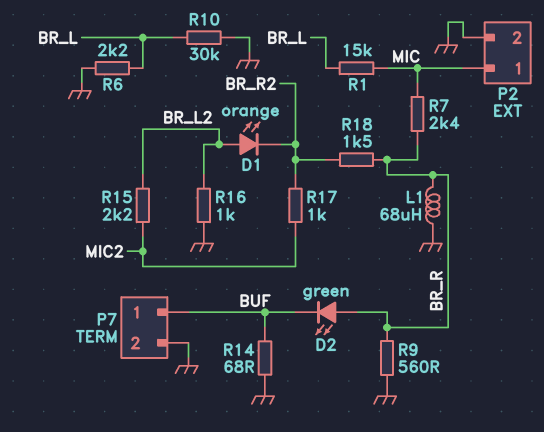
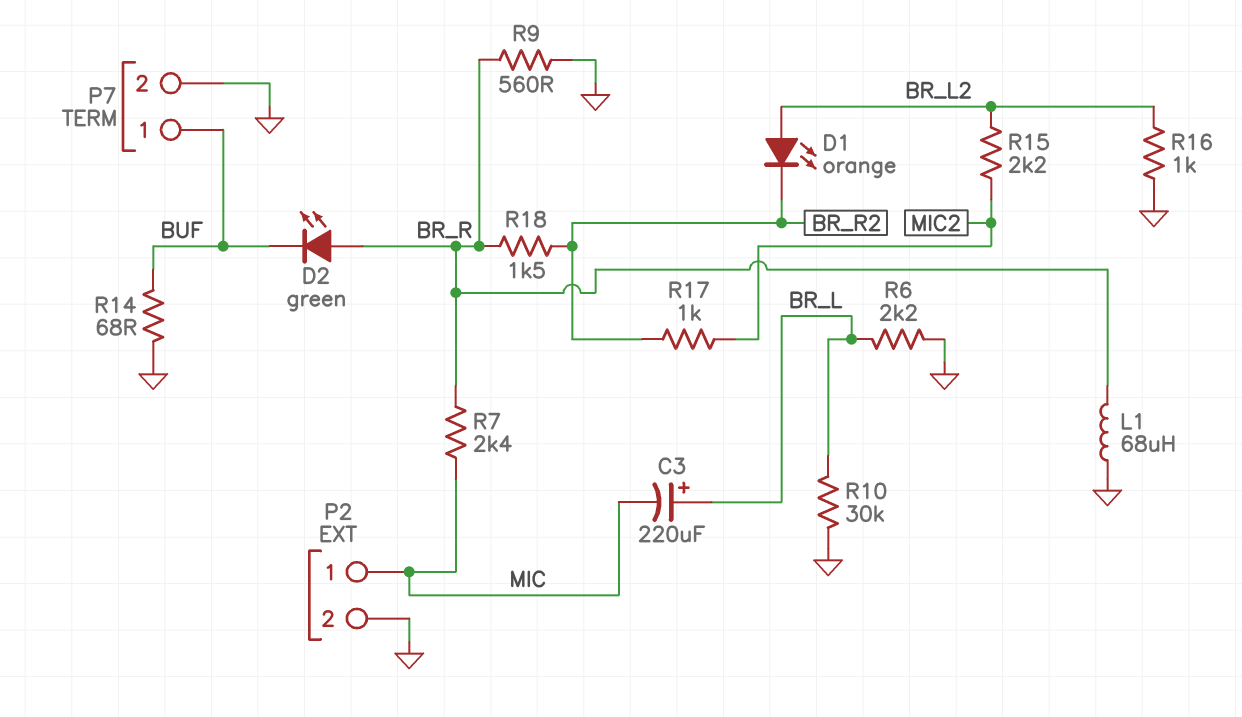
C3: none -> 220uF (plus BR_L, minus MIC)
R1: 15k (BR_L, MIC) -> none

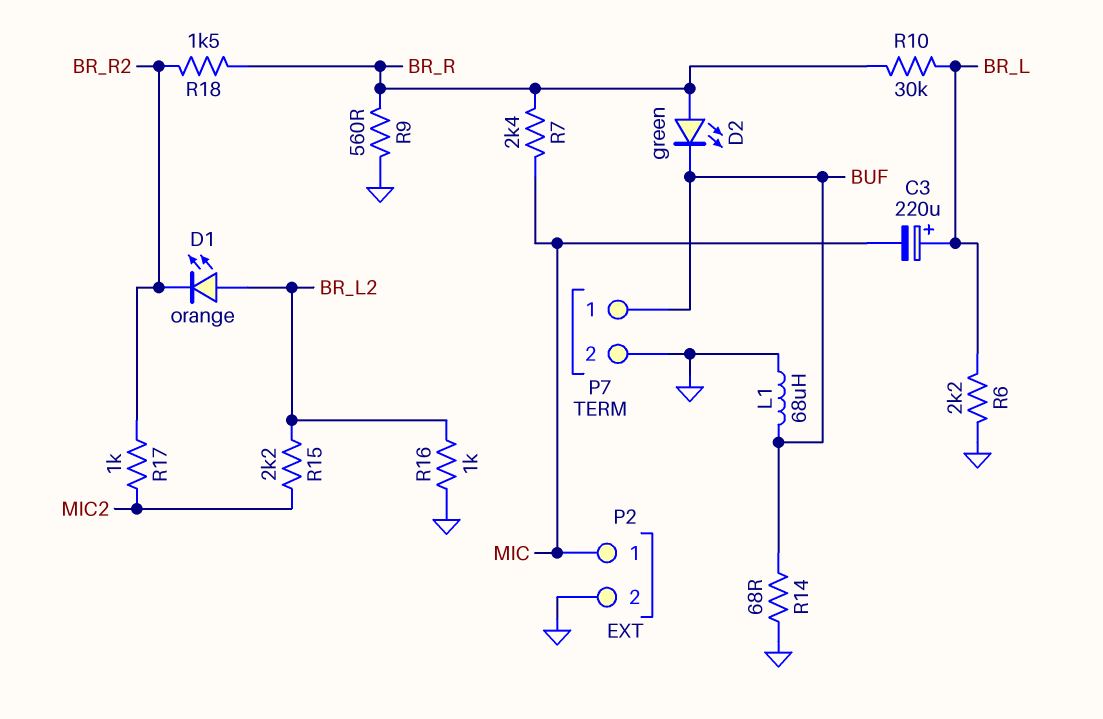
L1: 68uH (BR_R, GND) -> 68uH (BUF, GND)
R10: 30k (BR_L, GND) -> 30k (BR_L, BR_R)

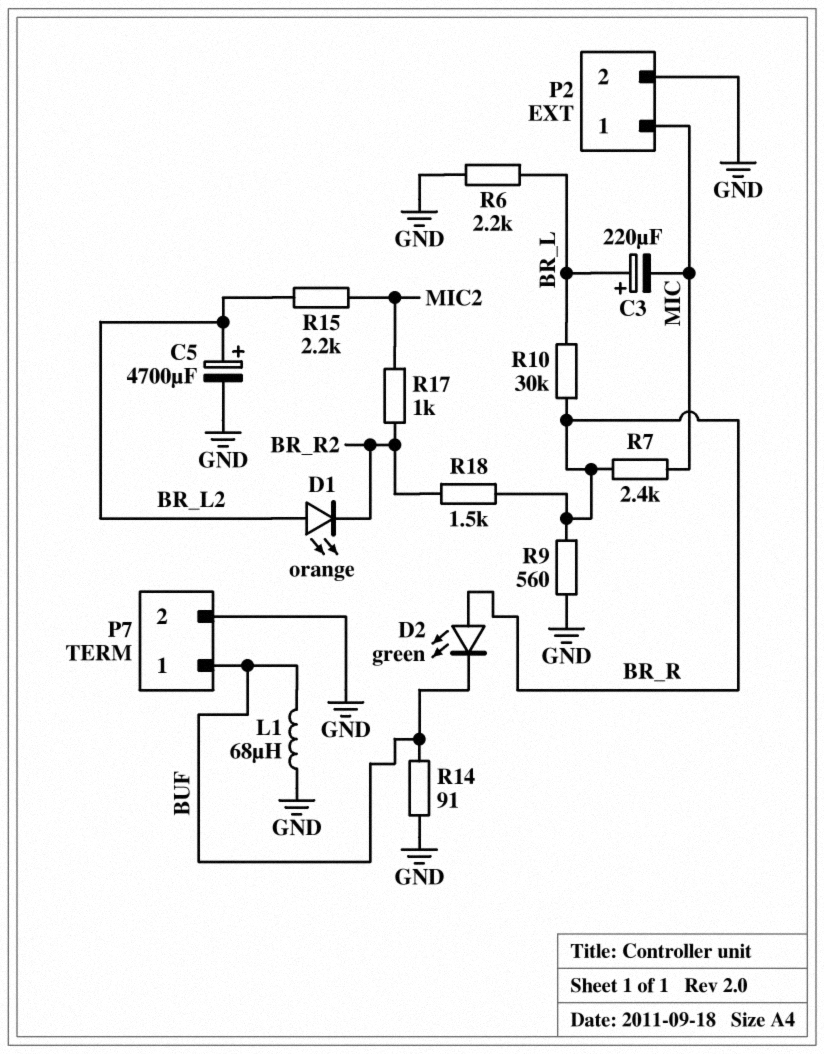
C5: none -> 4700uF (plus BR_L2, minus GND)
R14: 68 (BUF, GND) -> 91 (BUF, GND)
R16: 1k (BR_L2, GND) -> none

